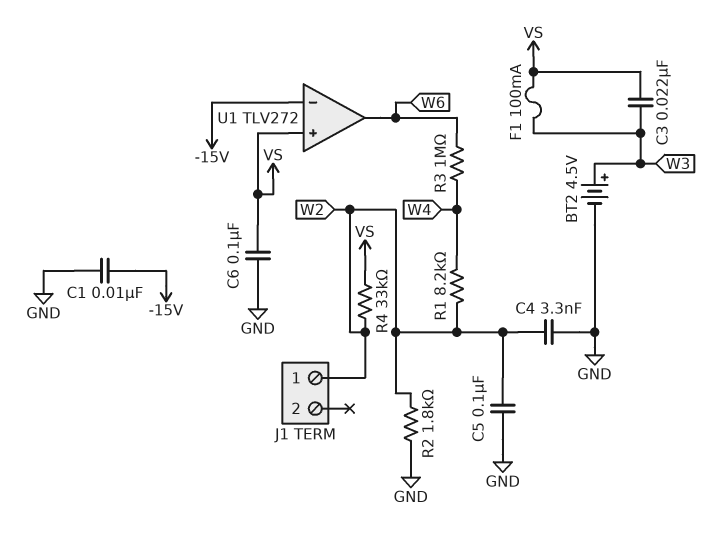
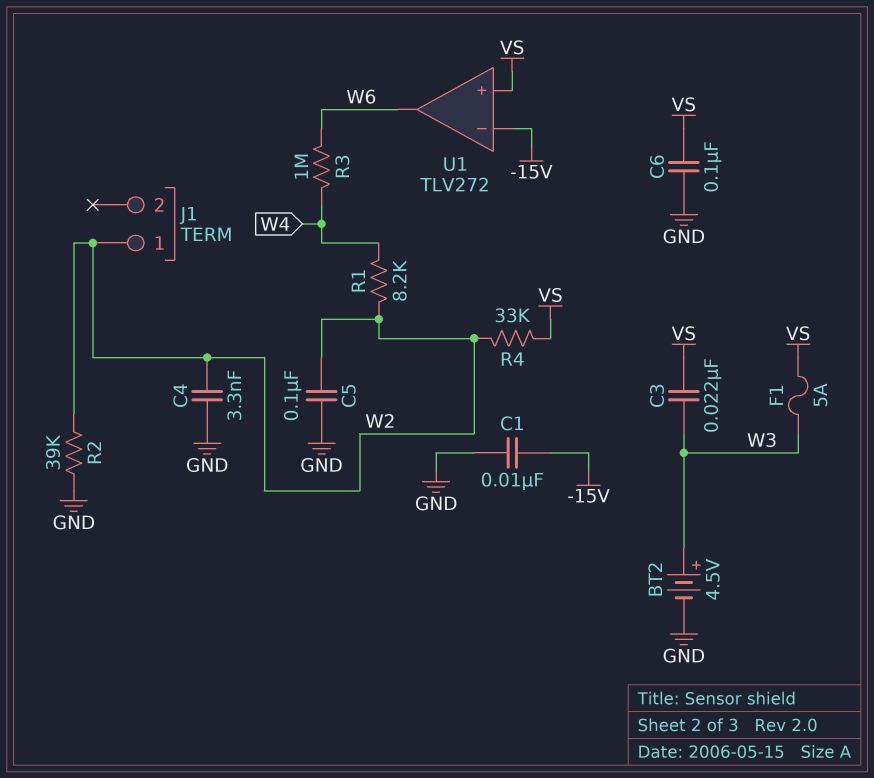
F1: 100mA (VS, W3) -> 5A (VS, W3)
R2: 1.8k (GND, W2) -> 39k (GND, W2)

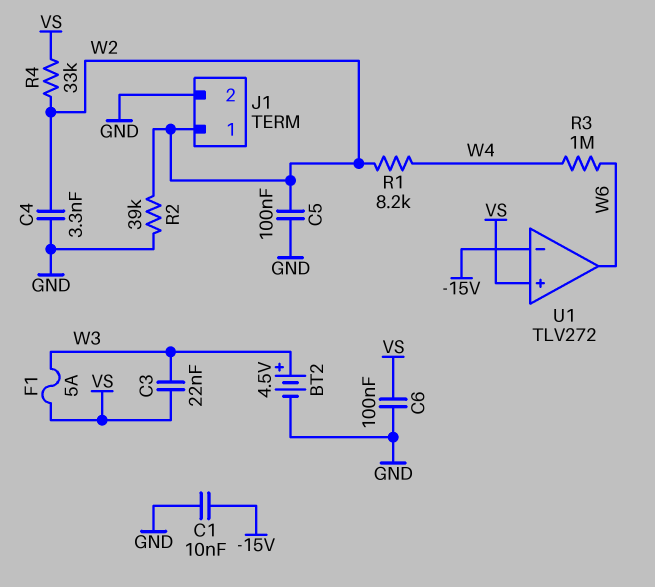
J1 pin 2: none -> GND

